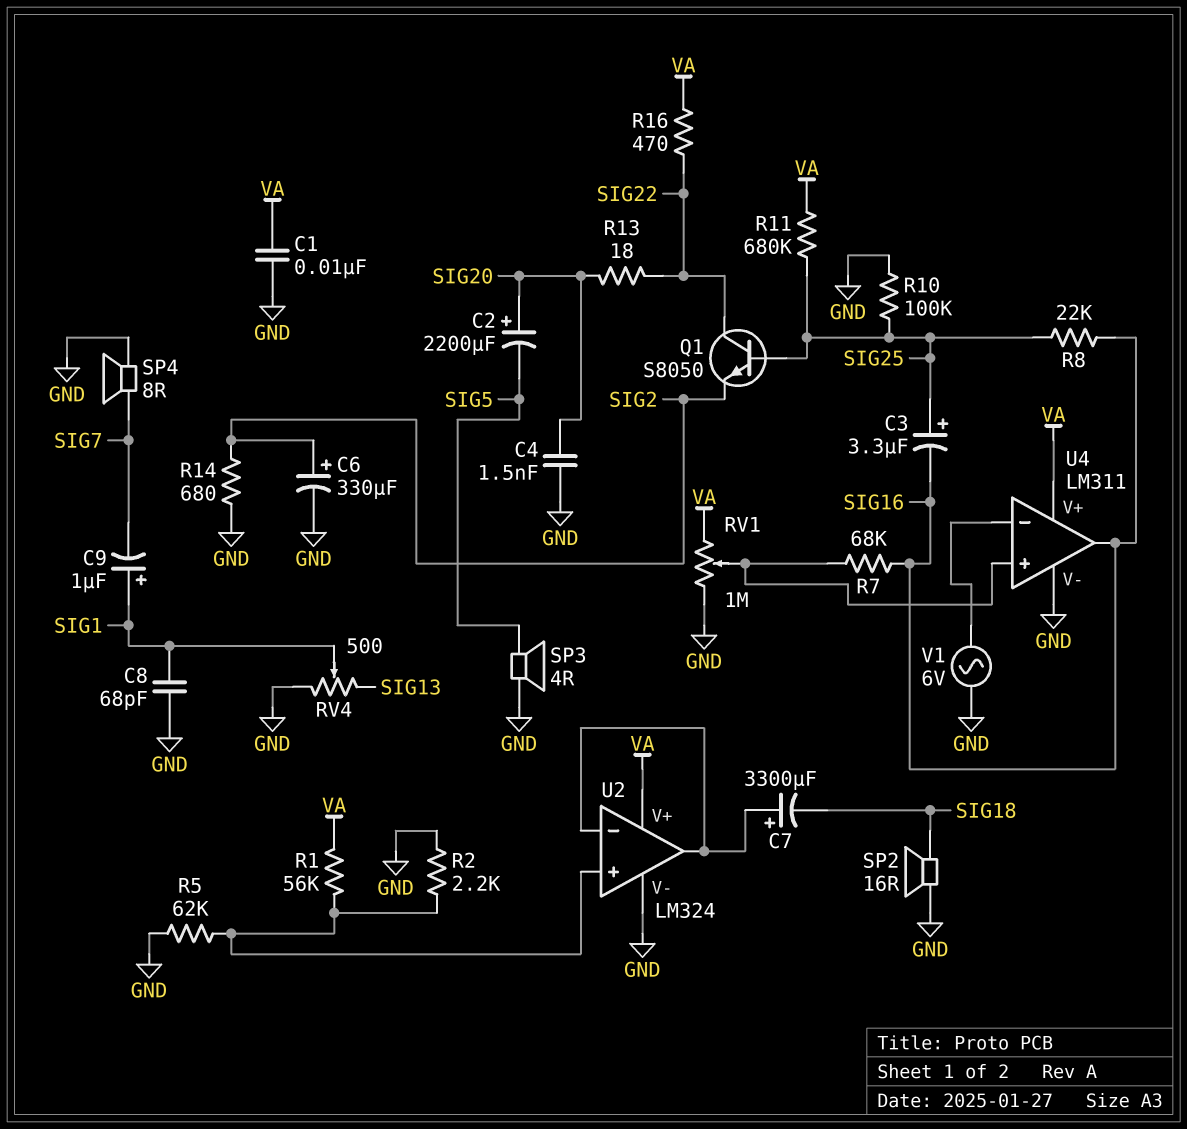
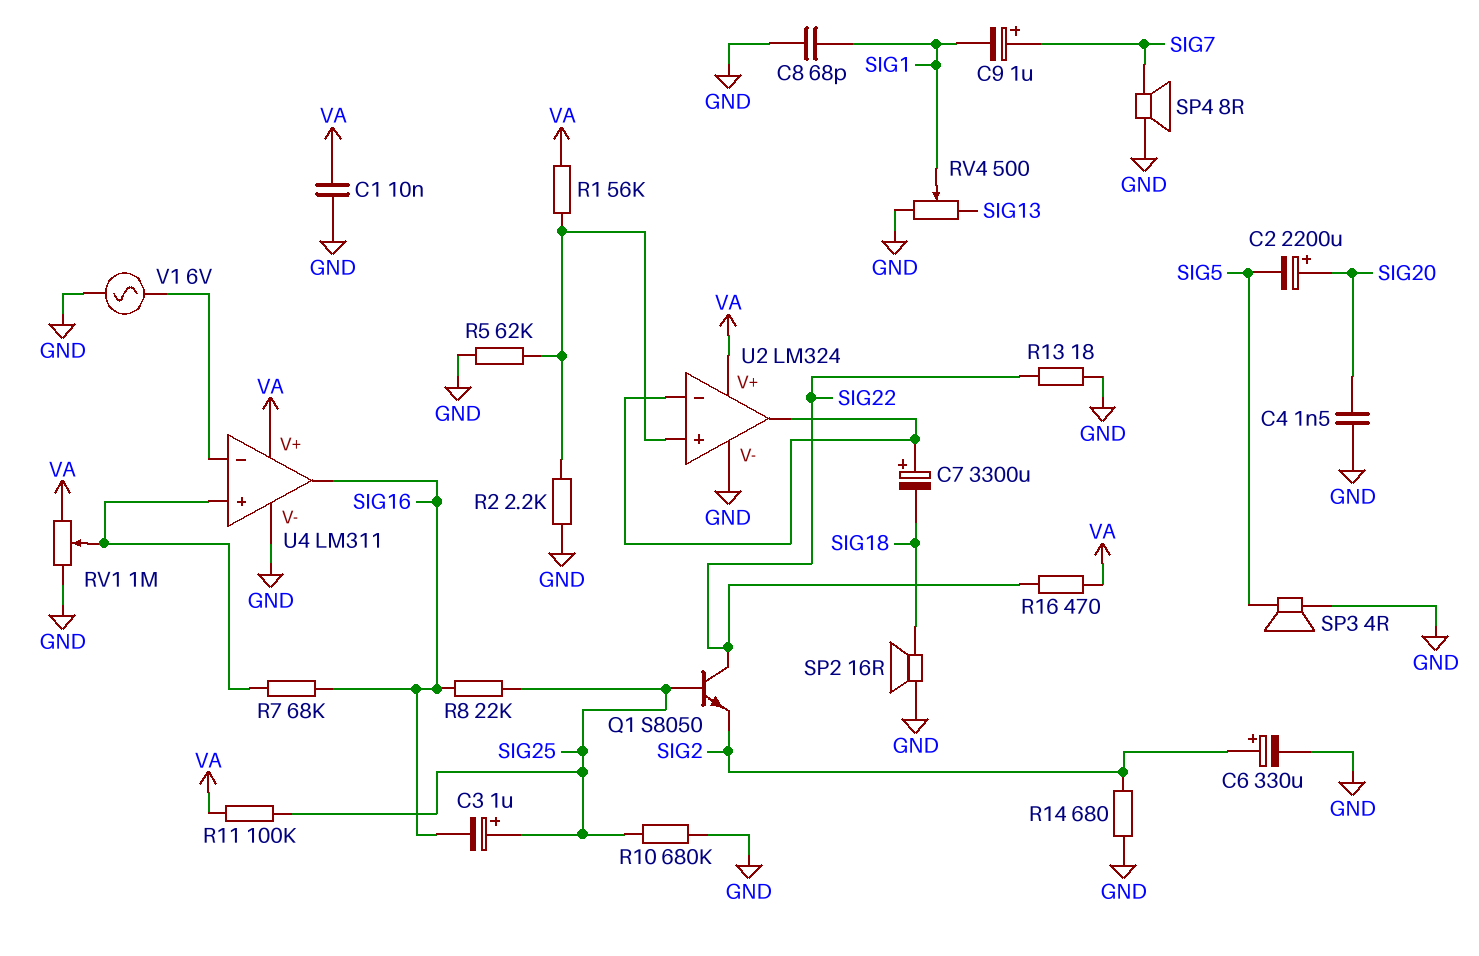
C3: 3.3uF (plus SIG25, minus SIG16) -> 1uF (plus SIG25, minus SIG16)
C9: 1uF (plus SIG1, minus SIG7) -> 1uF (plus SIG7, minus SIG1)
R10: 100k (GND, SIG25) -> 680k (GND, SIG25)
R11: 680k (SIG25, VA) -> 100k (SIG25, VA)
R13: 18 (SIG20, SIG22) -> 18 (GND, SIG22)

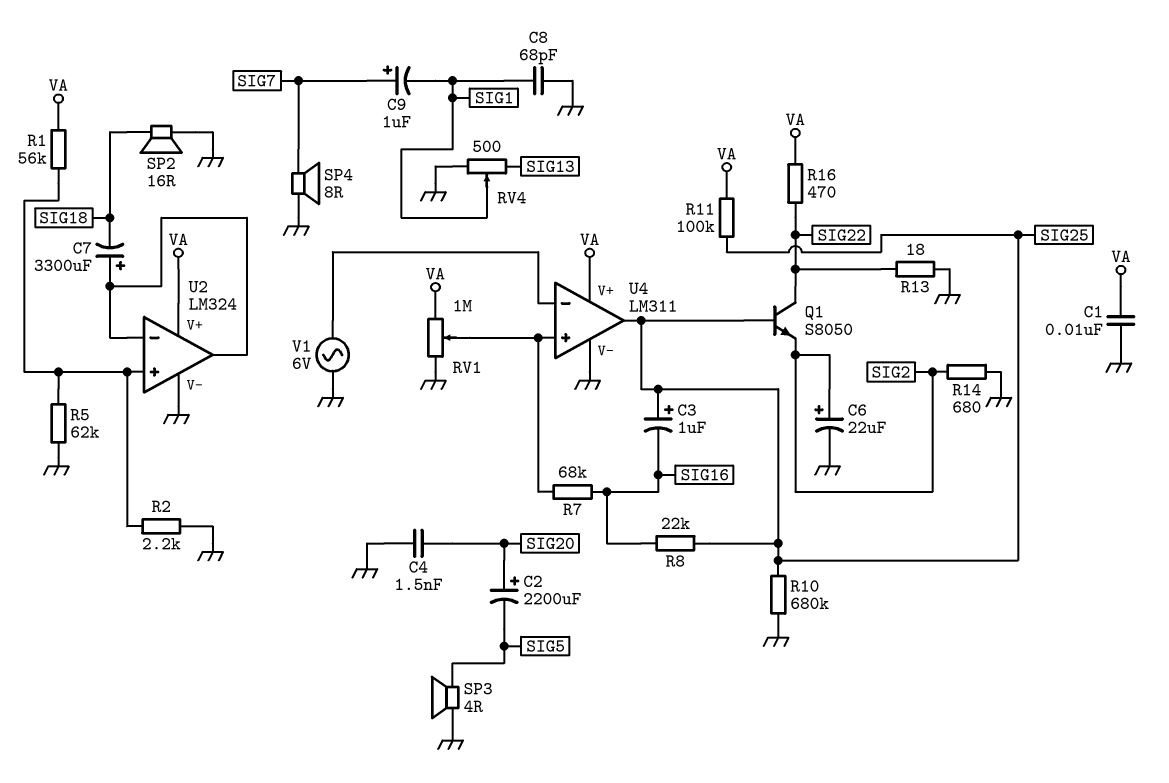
C6: 330uF (plus SIG2, minus GND) -> 22uF (plus SIG2, minus GND)
U4 pin out: SIG16 -> SIG25

